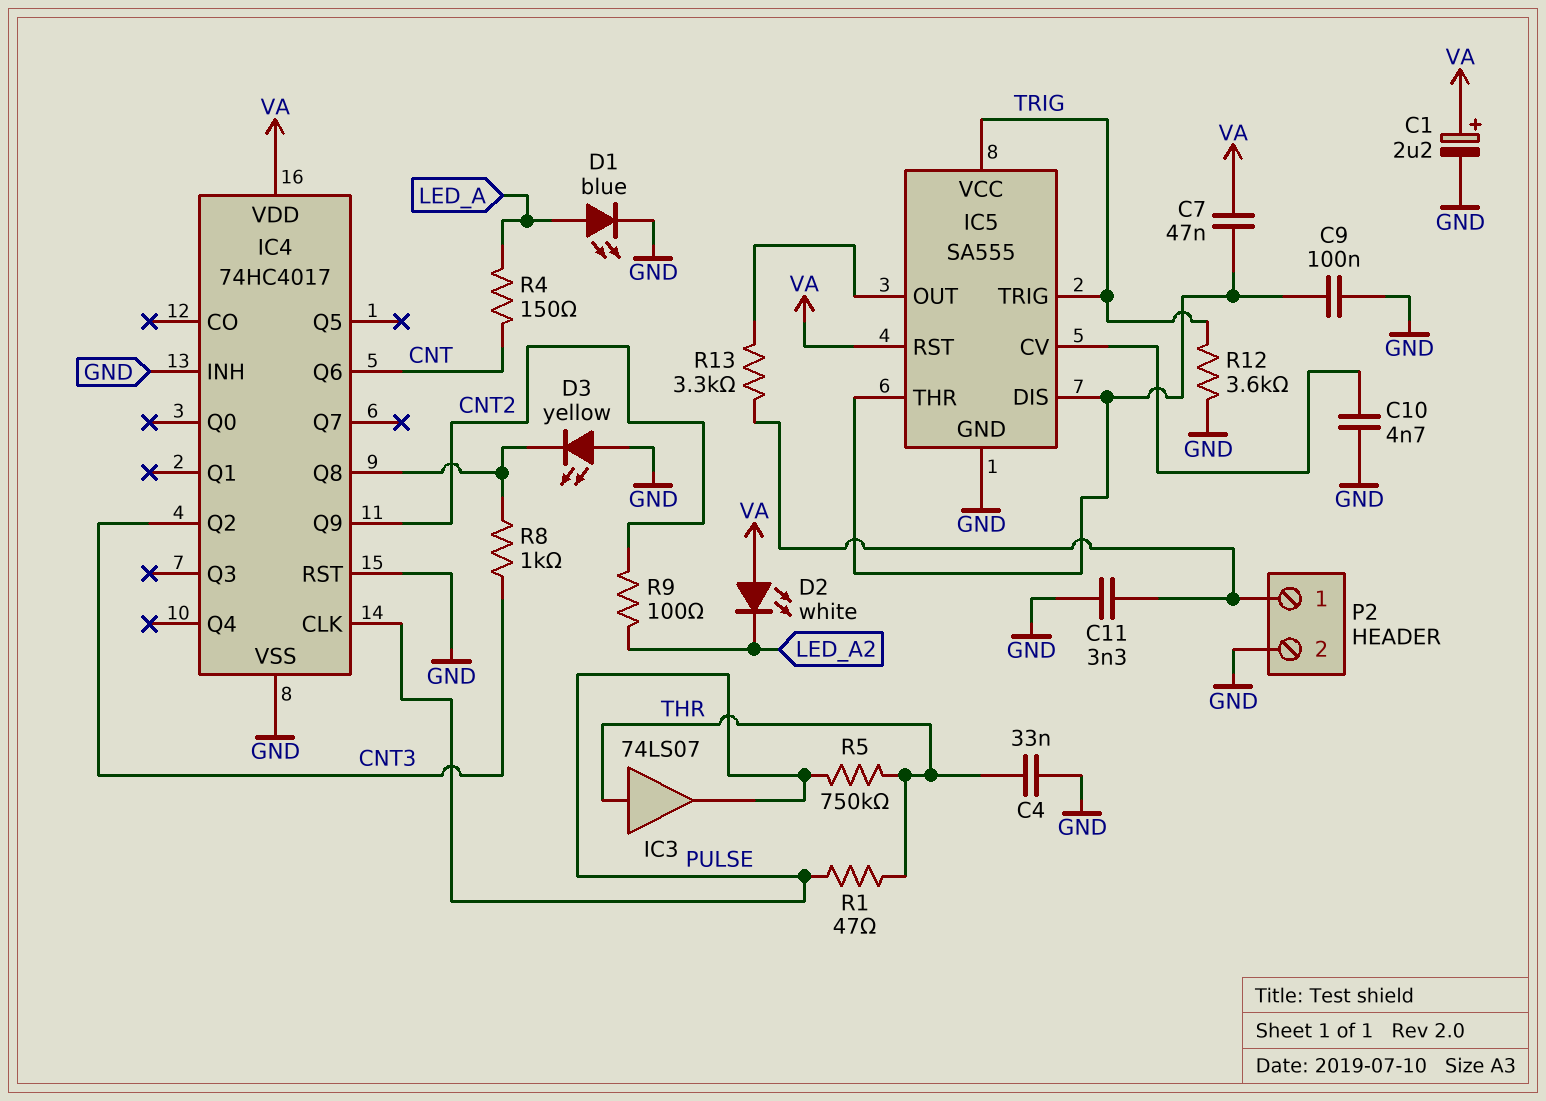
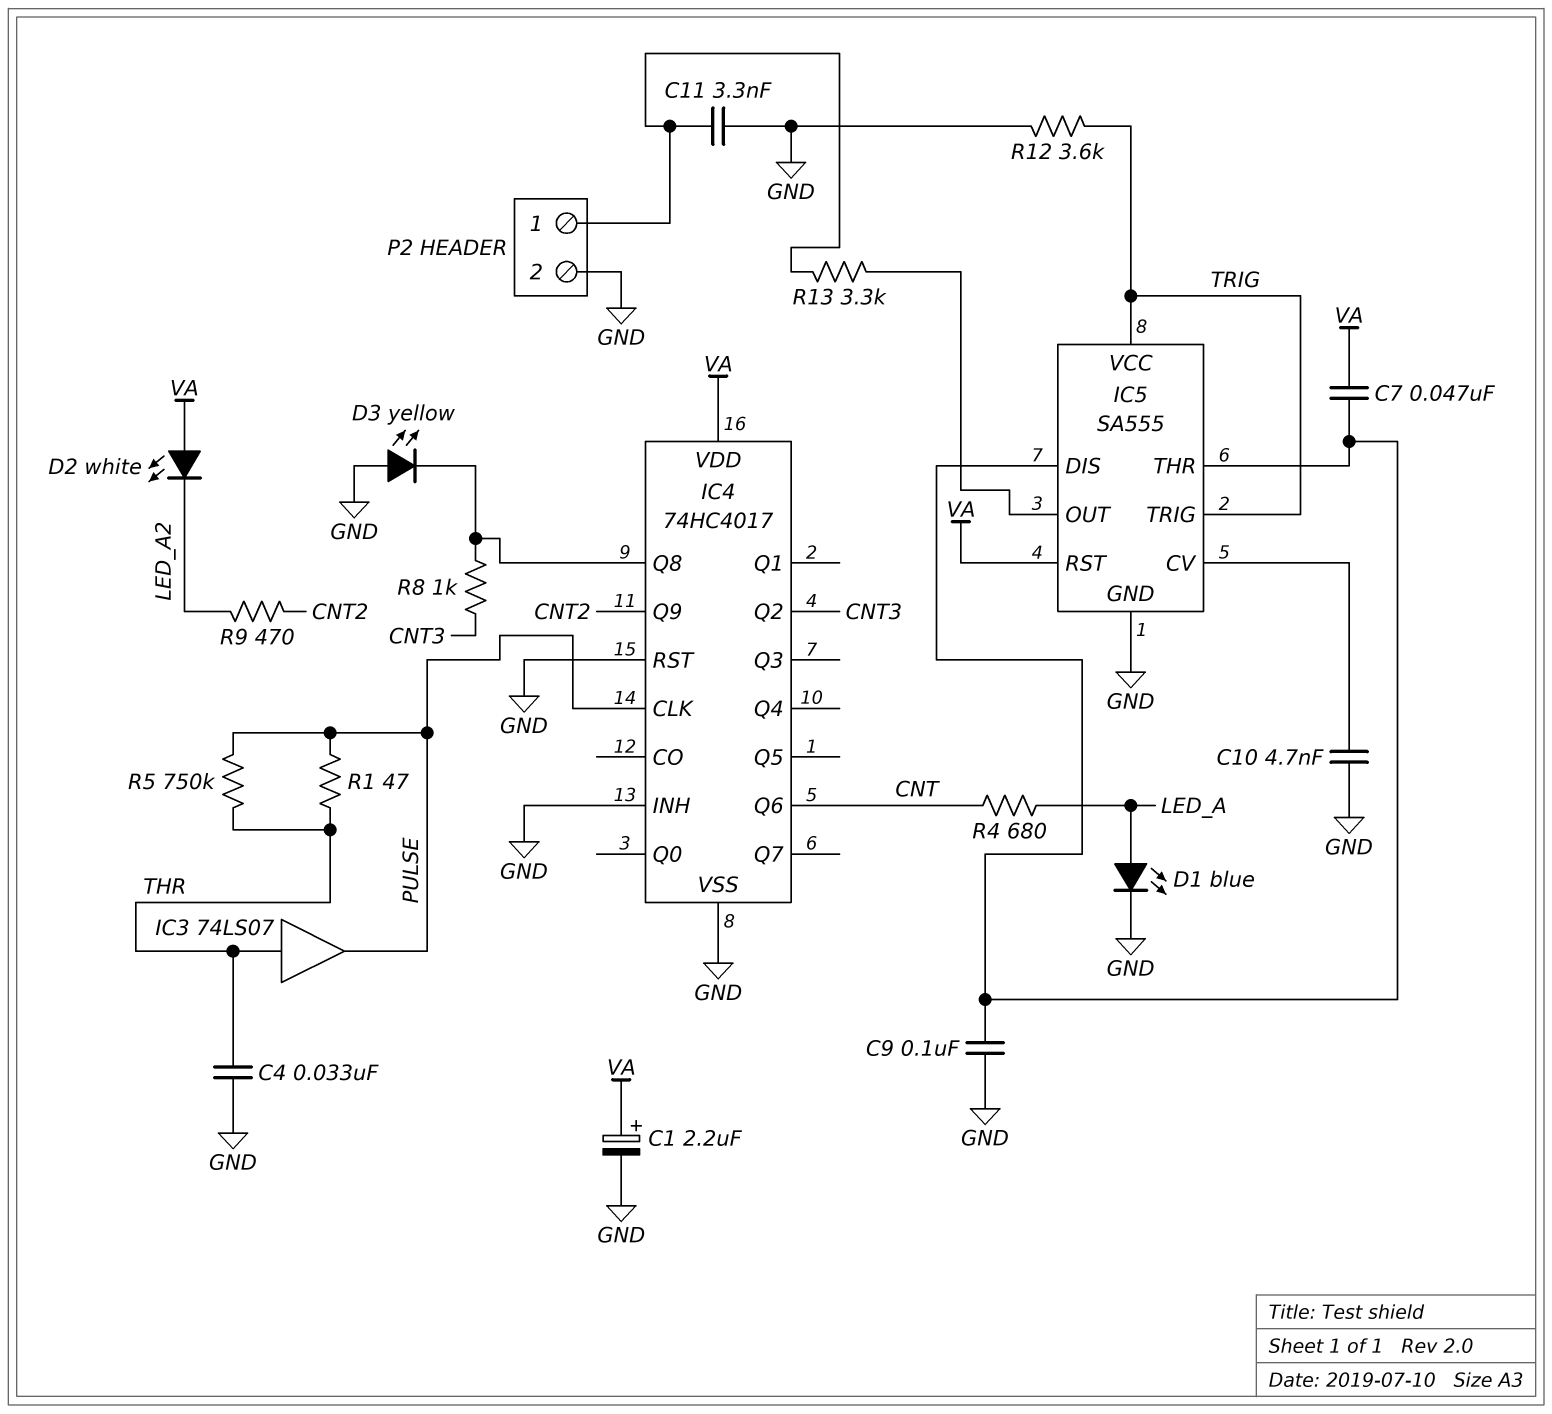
R4: 150 (CNT, LED_A) -> 680 (CNT, LED_A)
R9: 100 (CNT2, LED_A2) -> 470 (CNT2, LED_A2)

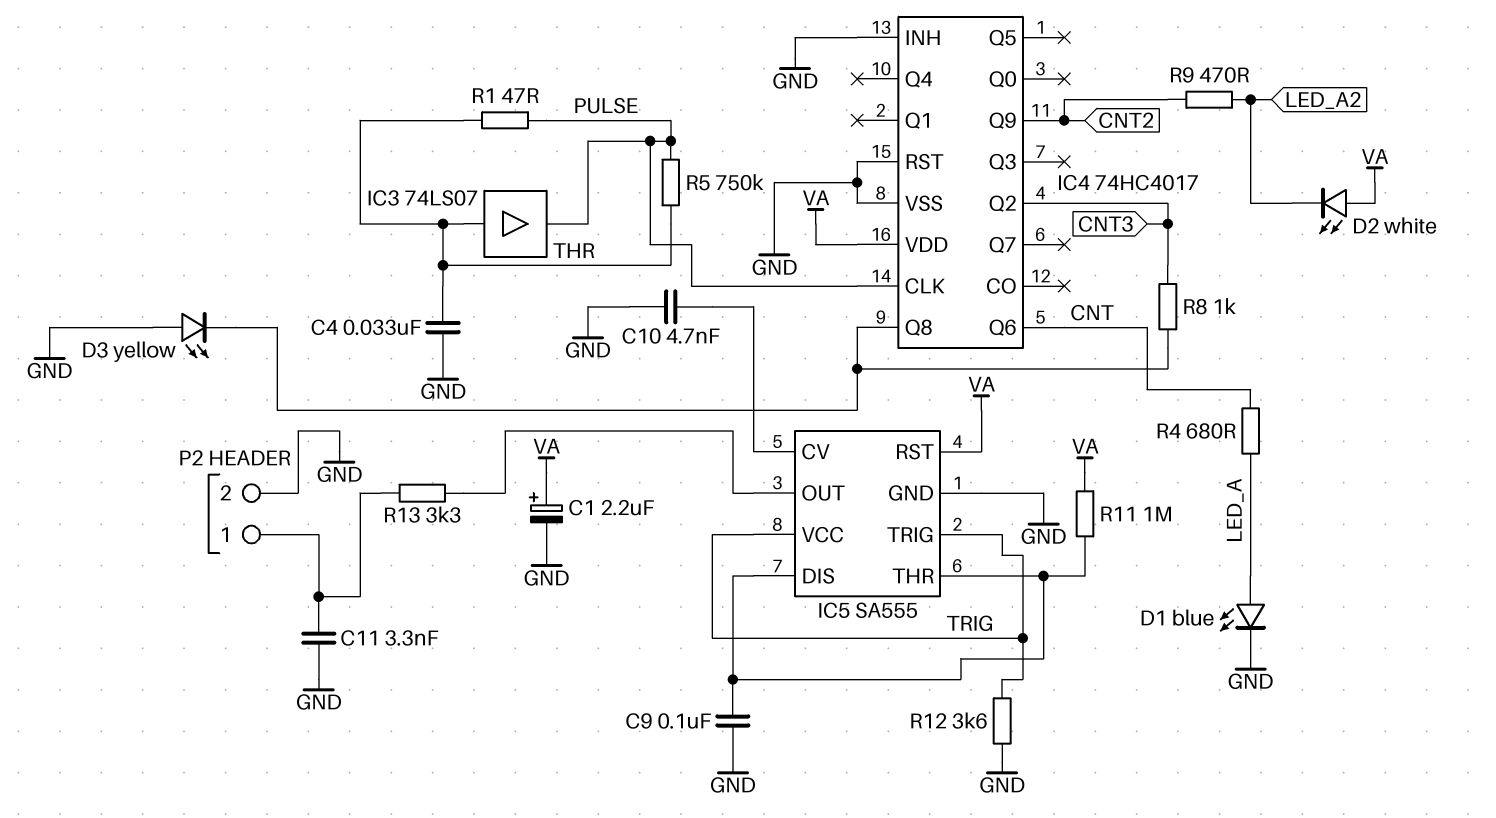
C7: 47nF (IC5/DIS, VA) -> none
R11: none -> 1M (IC5/DIS, VA)

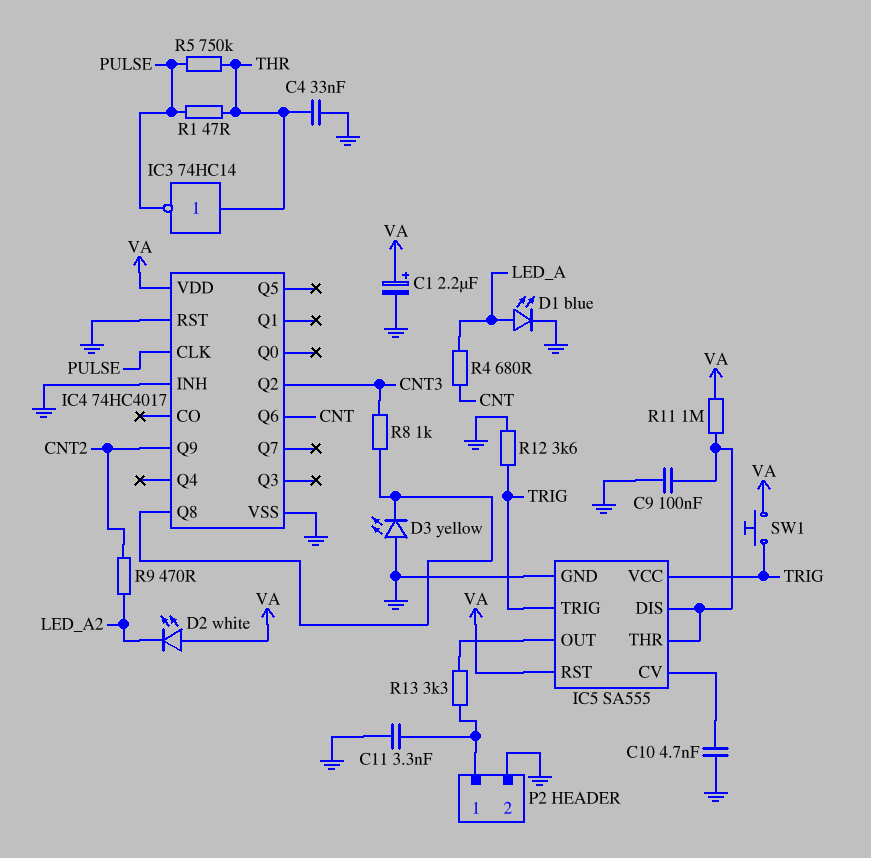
IC3: buffer 74LS07 (in THR, out PULSE) -> NOT 74HC14 (in THR, out PULSE)
SW1: none -> button (TRIG, VA)

